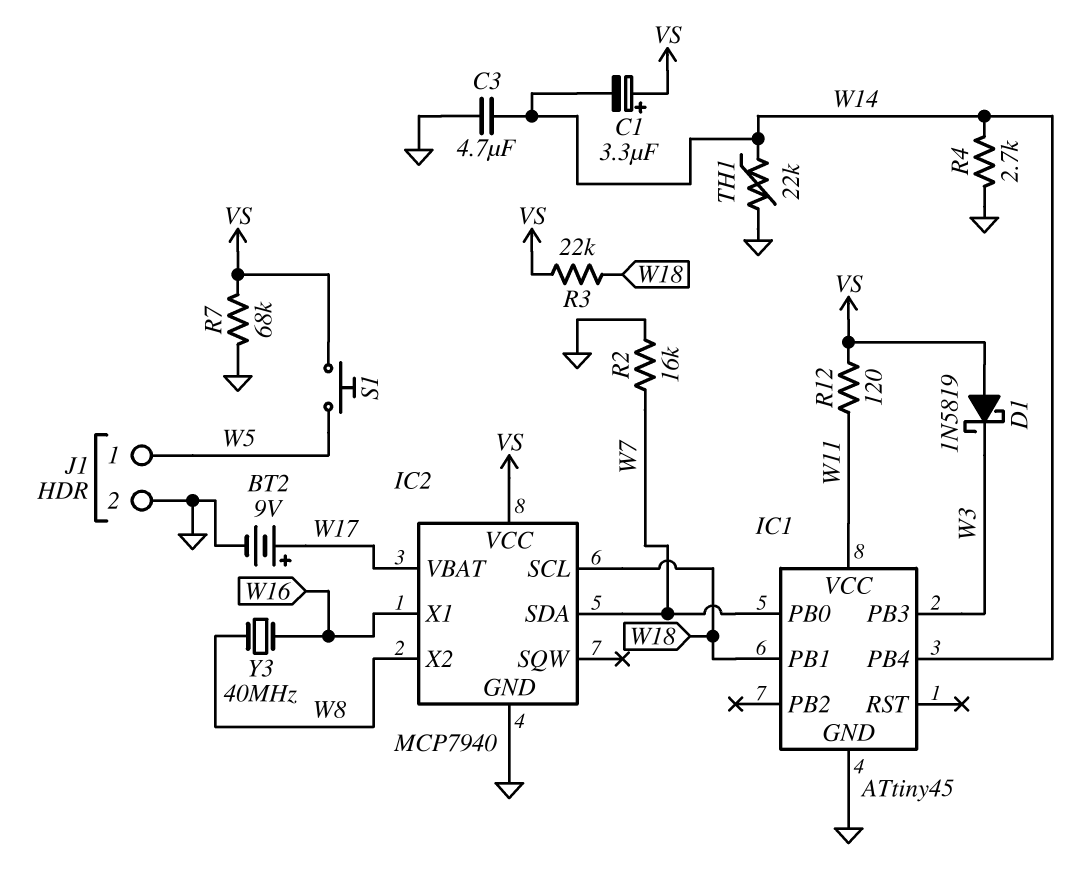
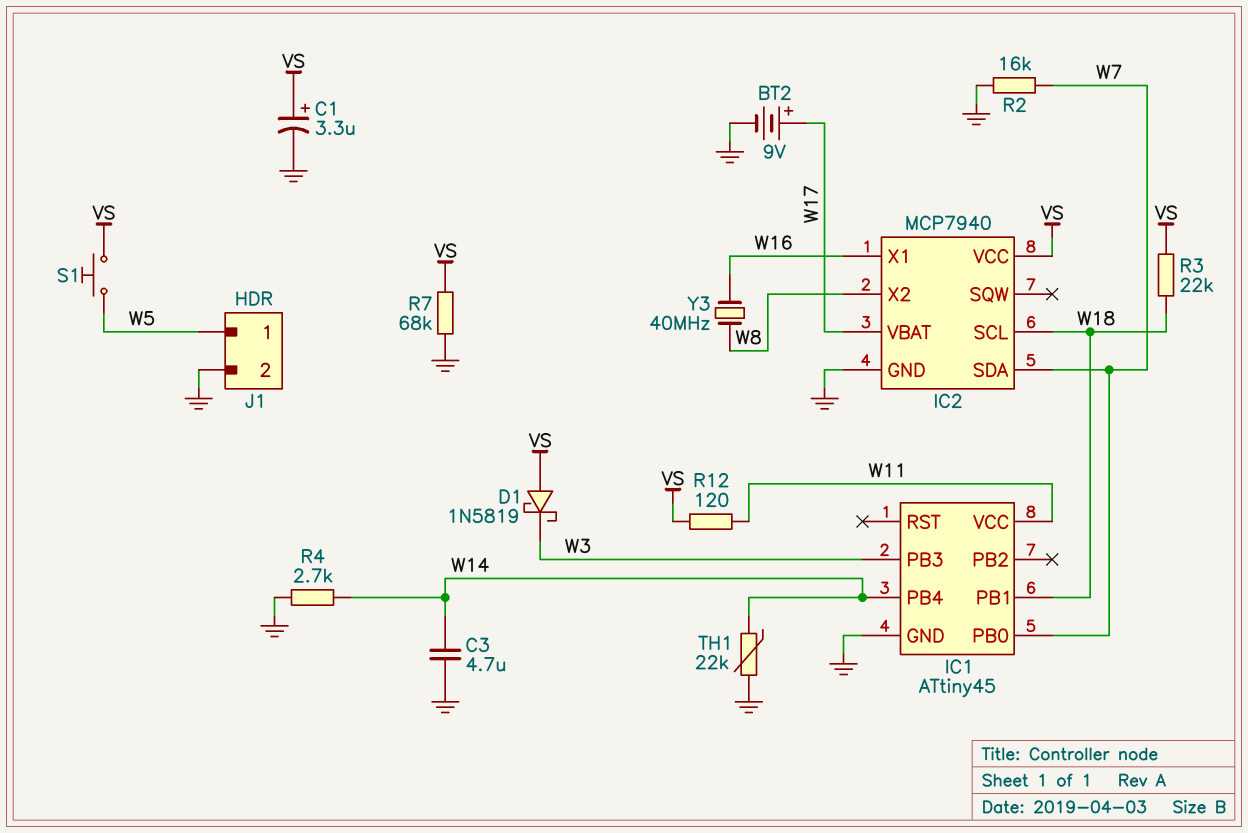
C1: 3.3uF (plus VS, minus W14) -> 3.3uF (plus VS, minus GND)

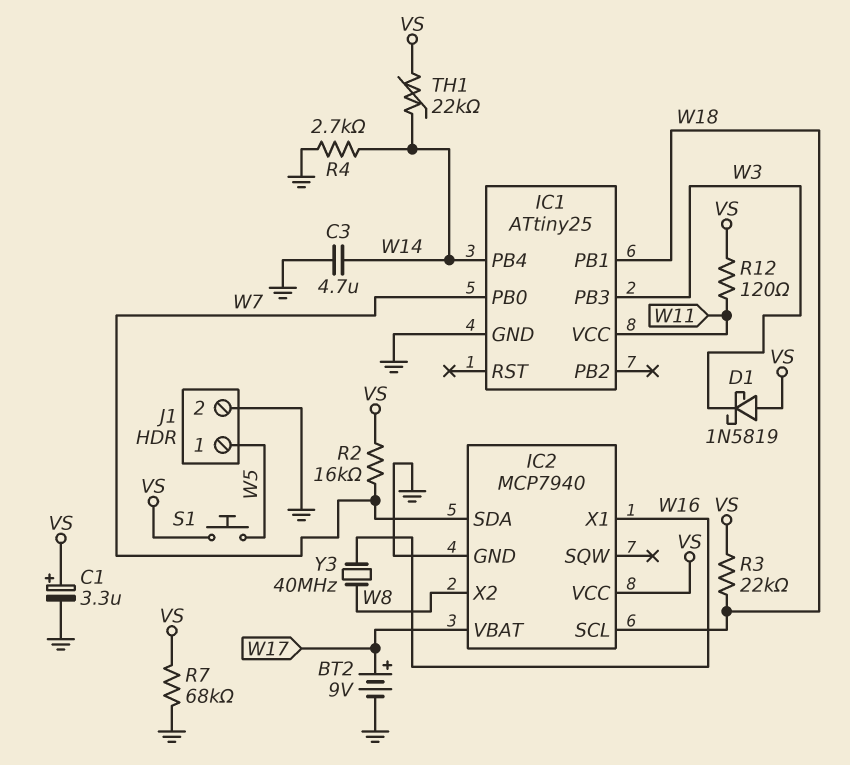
IC1: ATtiny45 -> ATtiny25
R2: 16k (GND, W7) -> 16k (VS, W7)
TH1: 22k (GND, W14) -> 22k (VS, W14)

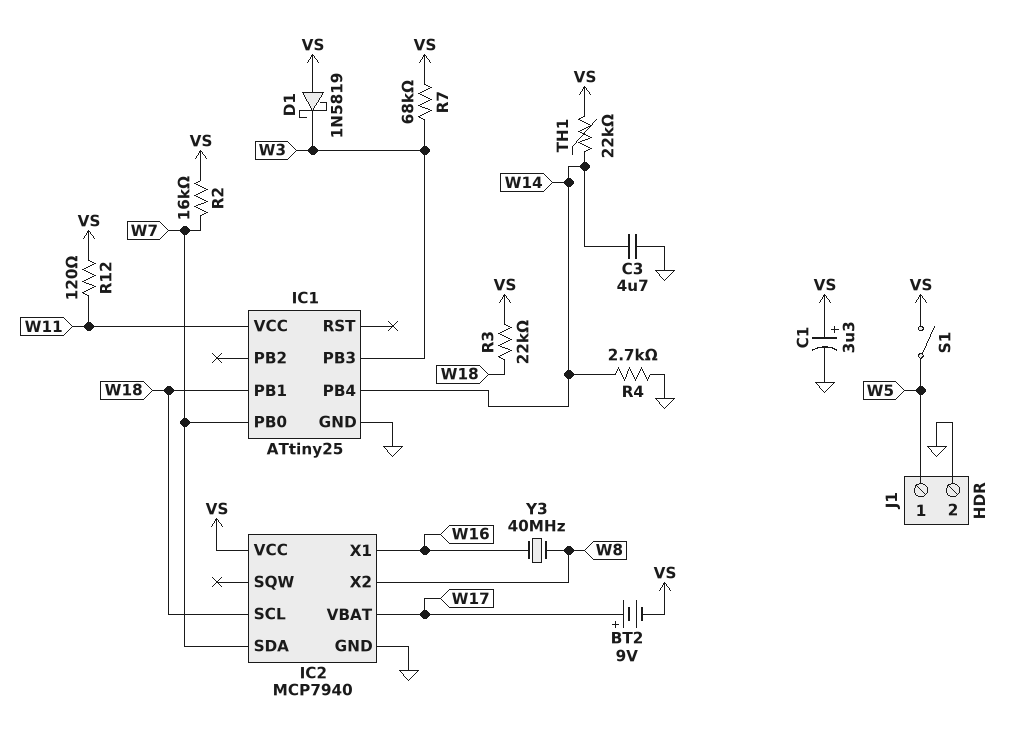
BT2: 9V (plus W17, minus GND) -> 9V (plus W17, minus VS)
R7: 68k (GND, VS) -> 68k (VS, W3)
S1: button (VS, W5) -> switch (VS, W5)

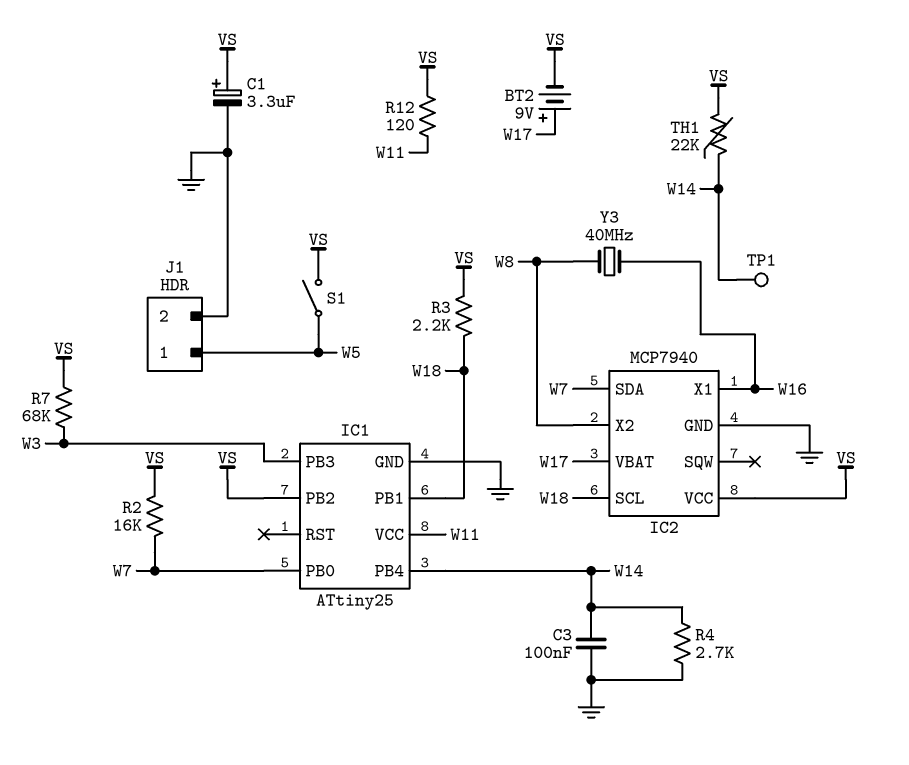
C3: 4.7uF (GND, W14) -> 100nF (GND, W14)
D1: schottky 1N5819 (A VS, K W3) -> none
IC1 pin PB2: none -> VS
R3: 22k (VS, W18) -> 2.2k (VS, W18)
TP1: none -> test point (W14)

